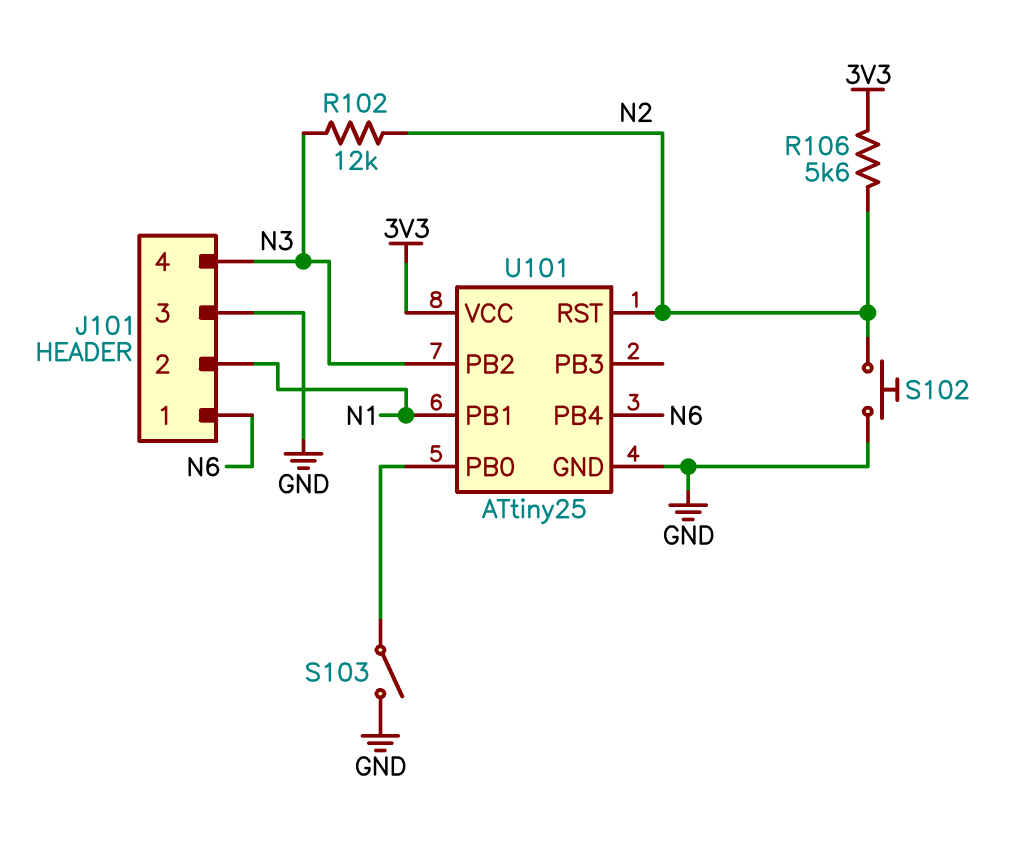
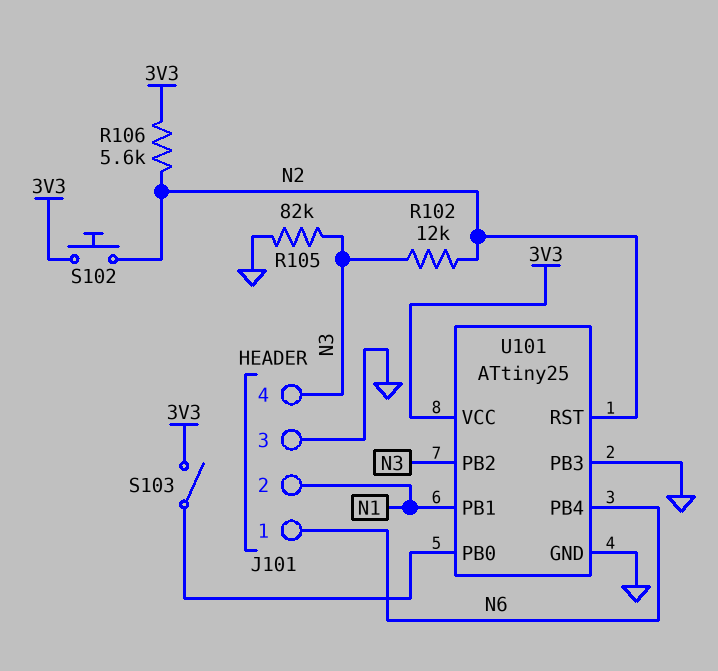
R105: none -> 82k (GND, N3)
S102: button (GND, N2) -> button (3V3, N2)
S103: switch (GND, U101/PB0) -> switch (3V3, U101/PB0)
U101 pin PB3: none -> GND

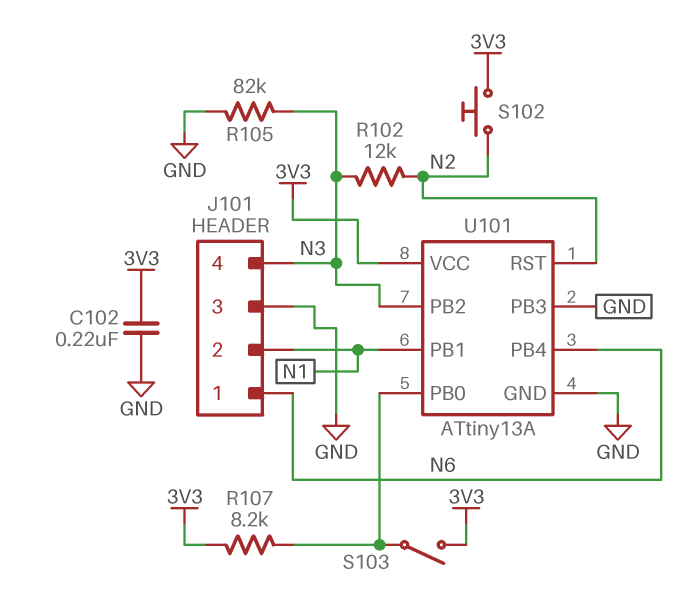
C102: none -> 220nF (3V3, GND)
R106: 5.6k (3V3, N2) -> none
R107: none -> 8.2k (3V3, U101/PB0)
U101: ATtiny25 -> ATtiny13A

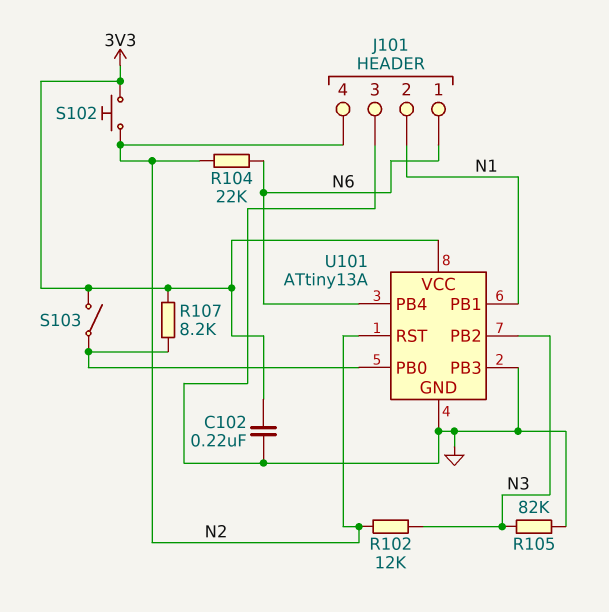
J101 pin 4: N3 -> N2
R104: none -> 22k (N2, N6)

